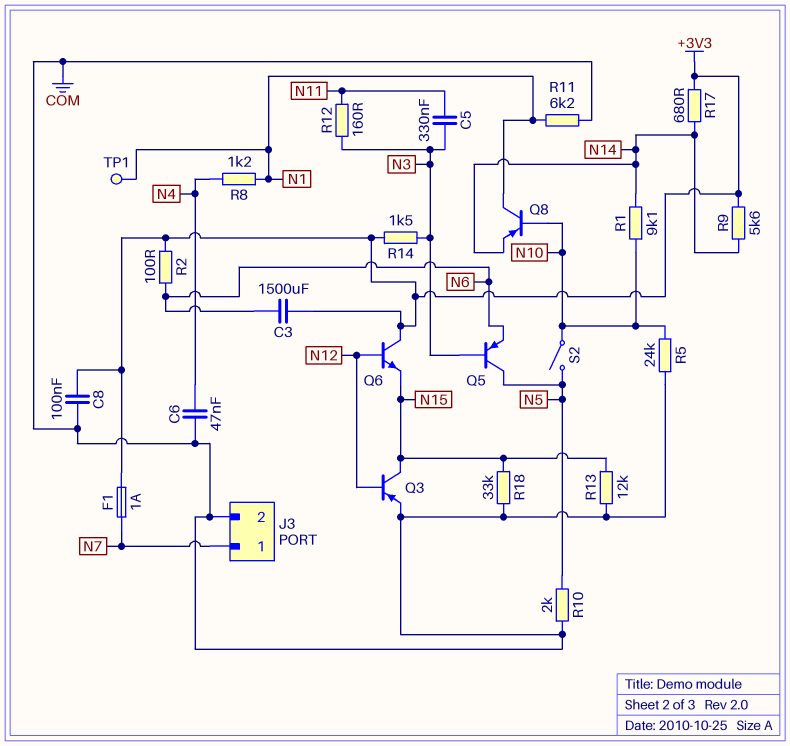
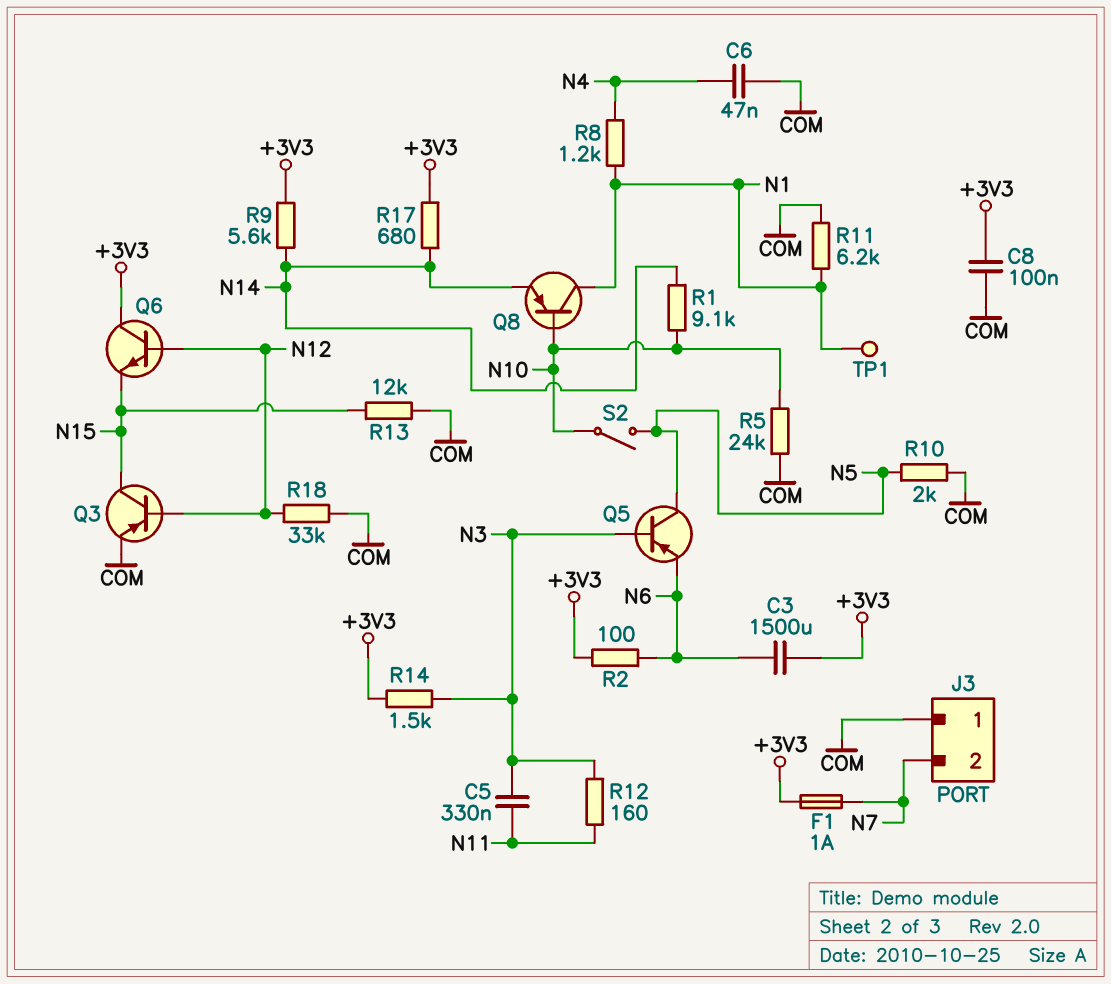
J3 pin 1: N7 -> COM
J3 pin 2: COM -> N7
R18: 33k (COM, N15) -> 33k (COM, N12)

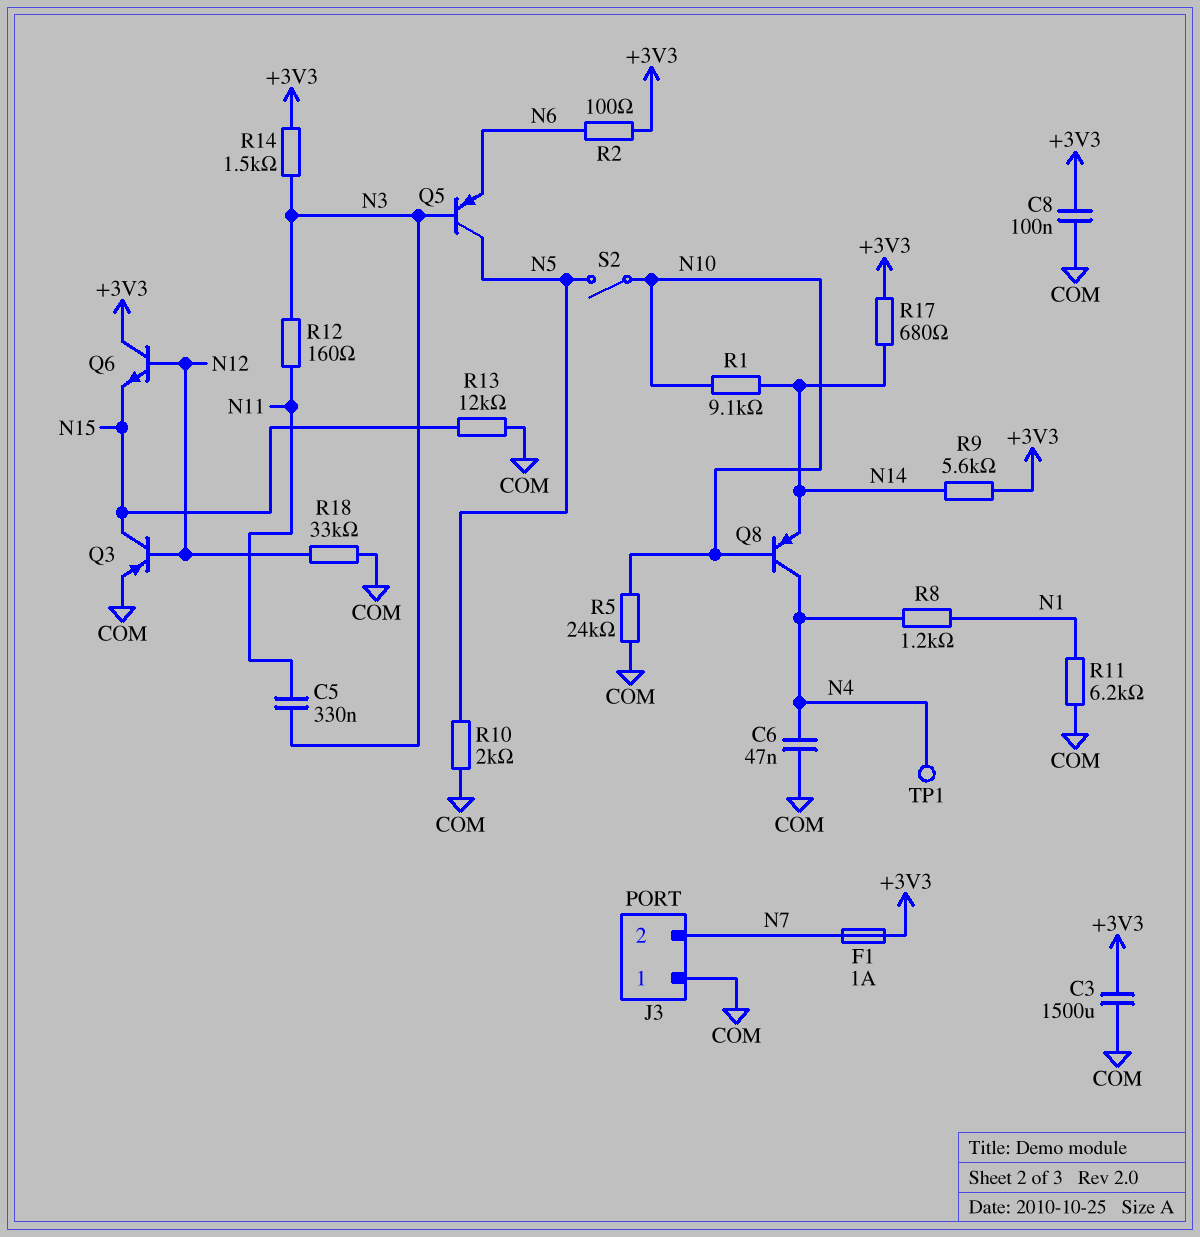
C3: 1500uF (+3V3, N6) -> 1500uF (+3V3, COM)
Q8: PNP (B N10, C N1, E N14) -> PNP (B N10, C N4, E N14)
TP1: test point (N1) -> test point (N4)

